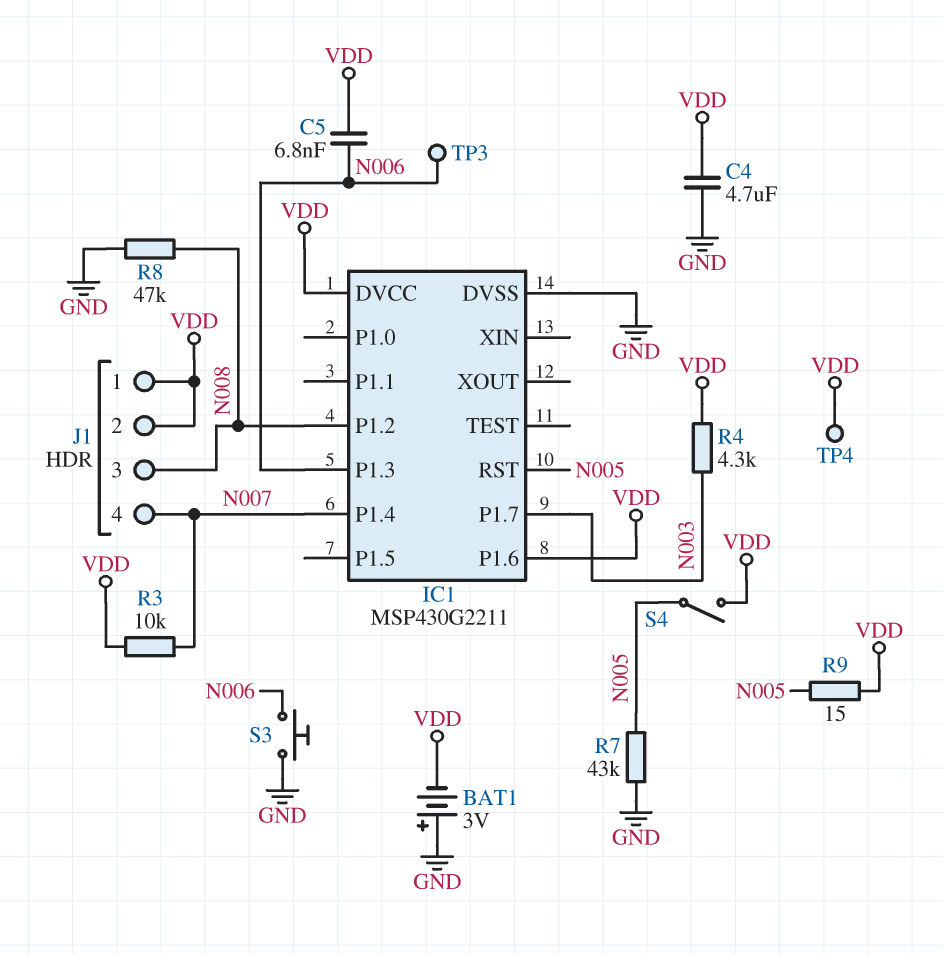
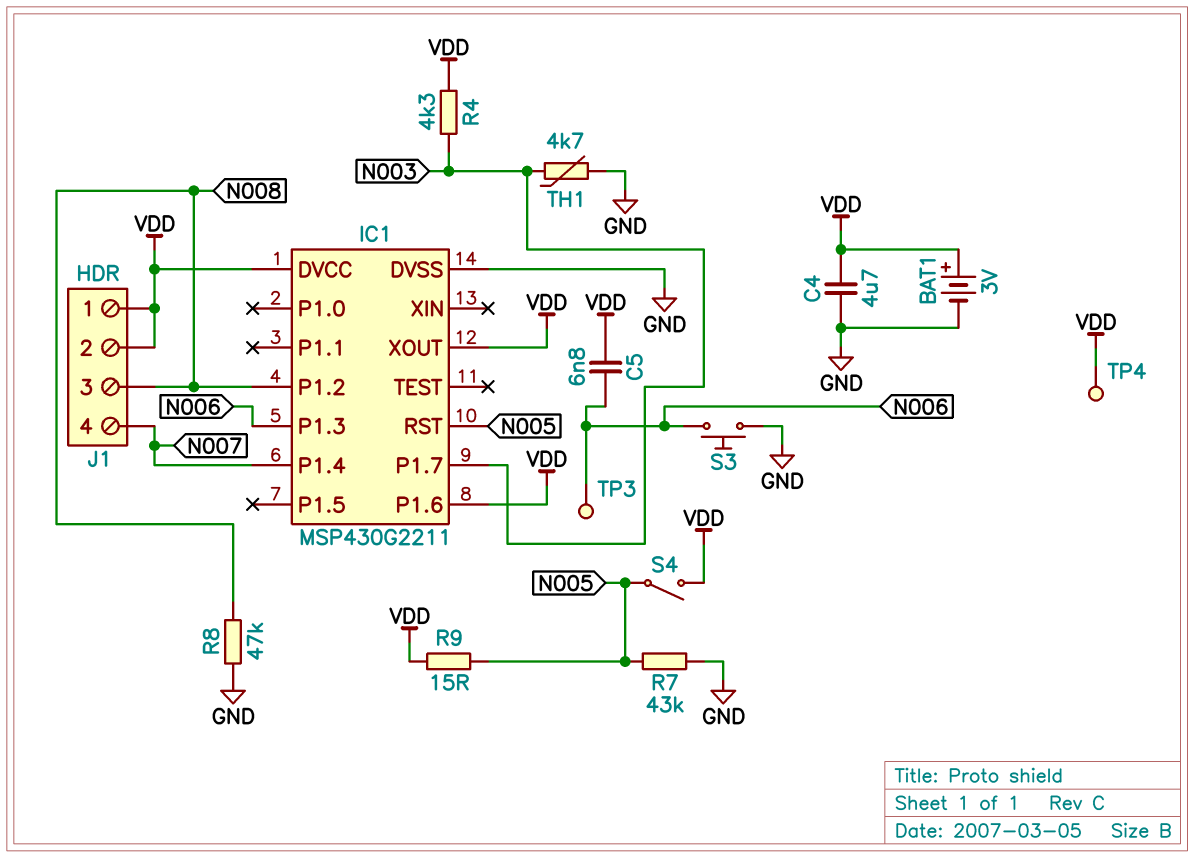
BAT1: 3V (plus GND, minus VDD) -> 3V (plus VDD, minus GND)
IC1 pin XOUT: none -> VDD
R3: 10k (N007, VDD) -> none
TH1: none -> 4.7k (GND, N003)

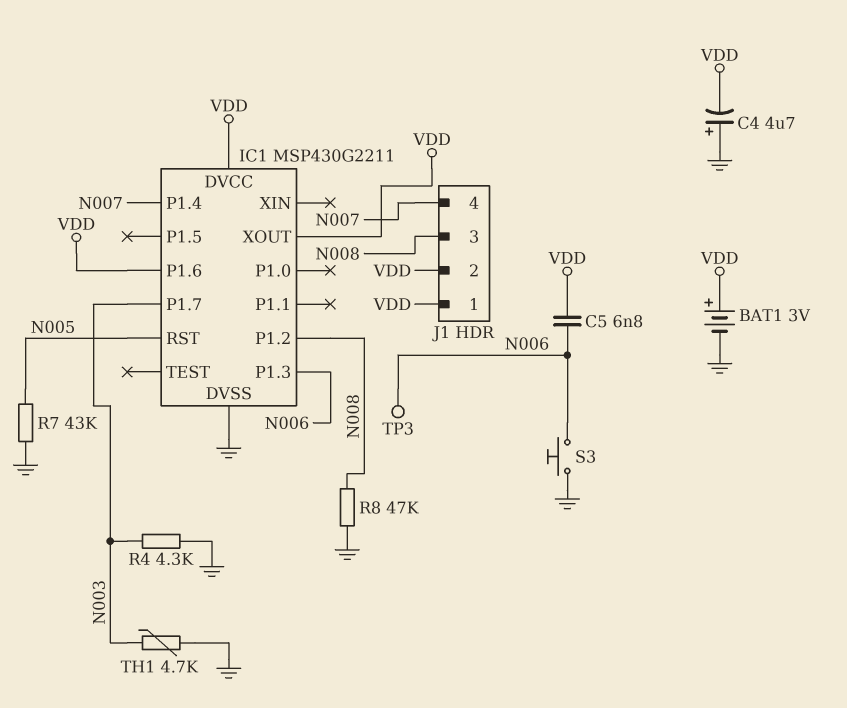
C4: 4.7uF (GND, VDD) -> 4.7uF (plus GND, minus VDD)
R4: 4.3k (N003, VDD) -> 4.3k (GND, N003)
R9: 15 (N005, VDD) -> none
S4: switch (N005, VDD) -> none
TP4: test point (VDD) -> none

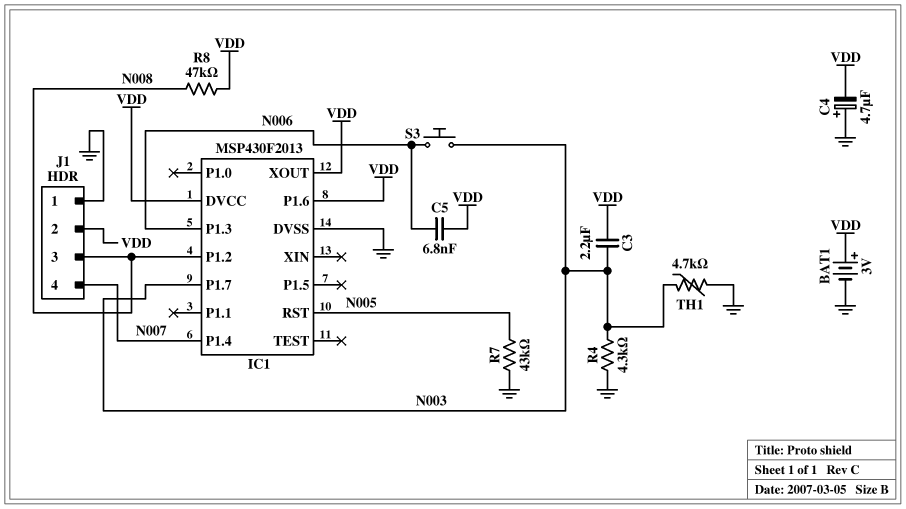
C3: none -> 2.2uF (N003, VDD)
IC1: MSP430G2211 -> MSP430F2013
J1 pin 1: VDD -> GND
R8: 47k (GND, N008) -> 47k (N008, VDD)
S3: button (GND, N006) -> button (N003, N006)
TP3: test point (N006) -> none

